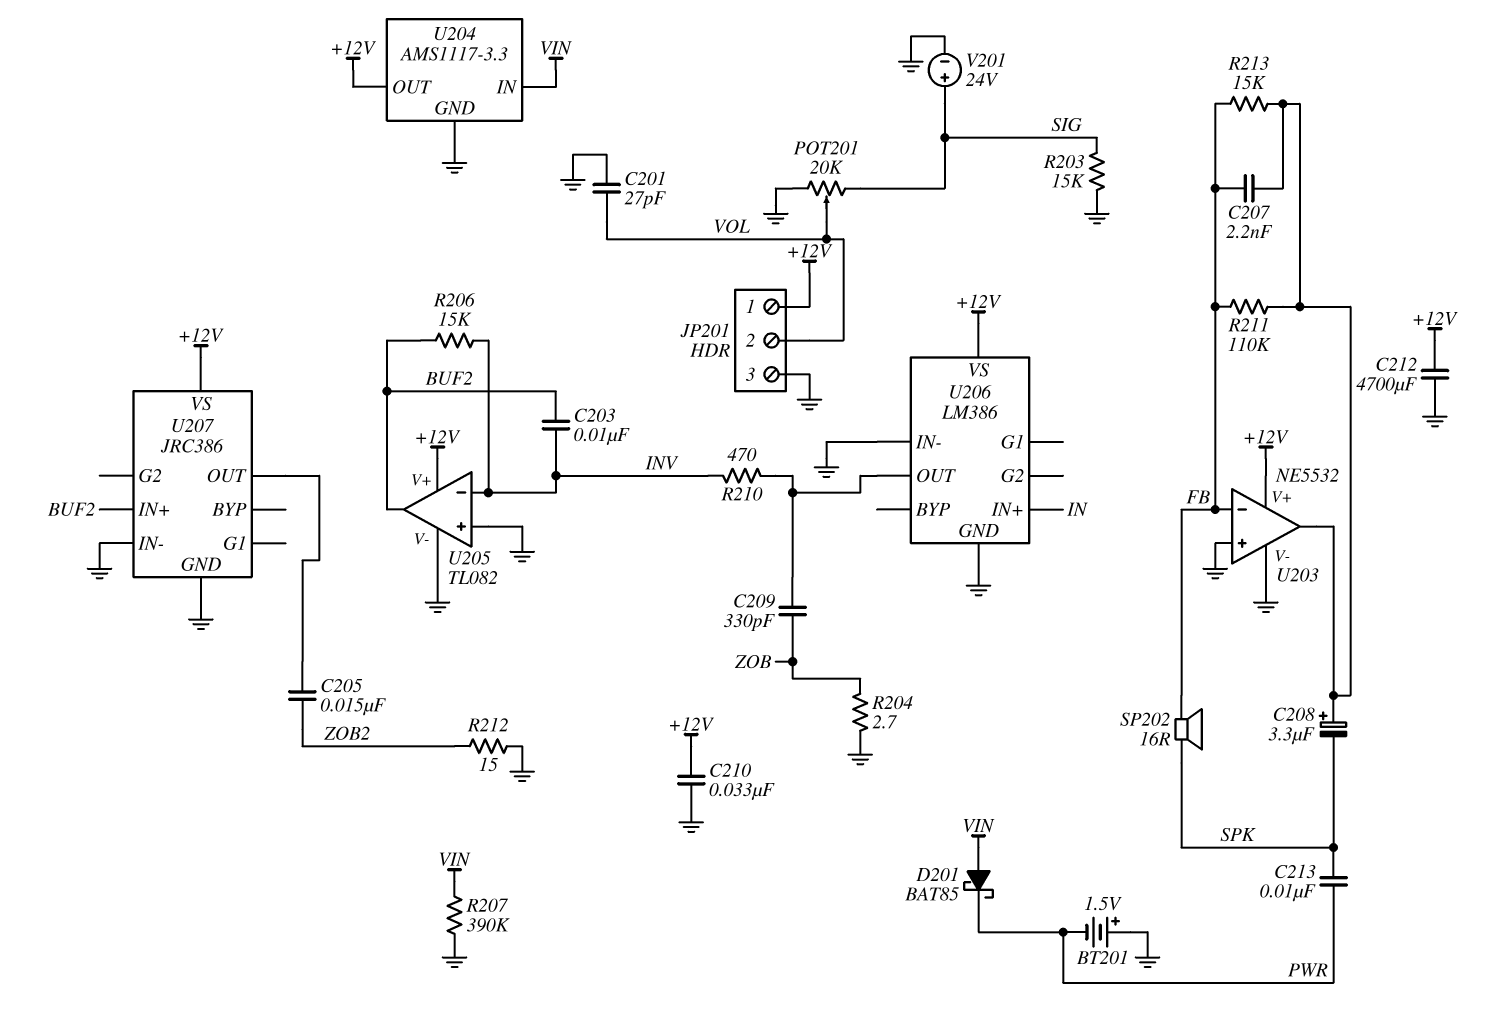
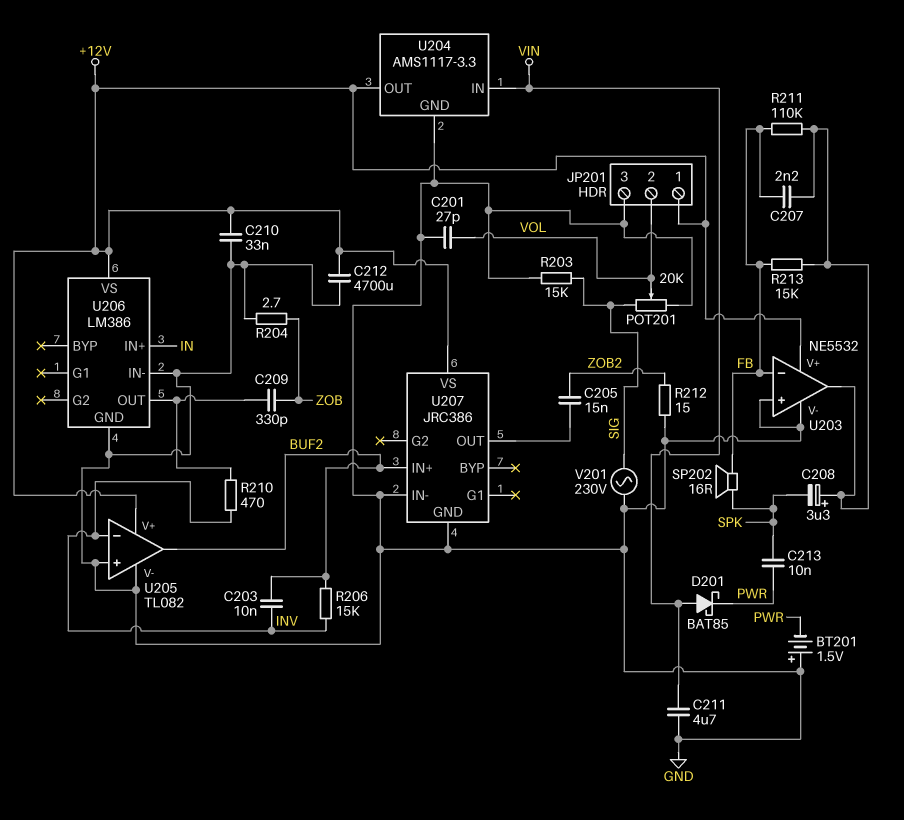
C211: none -> 4.7uF (GND, VIN)
R207: 390k (GND, VIN) -> none
V201: 24V (plus SIG, minus GND) -> AC 230V (GND, SIG)

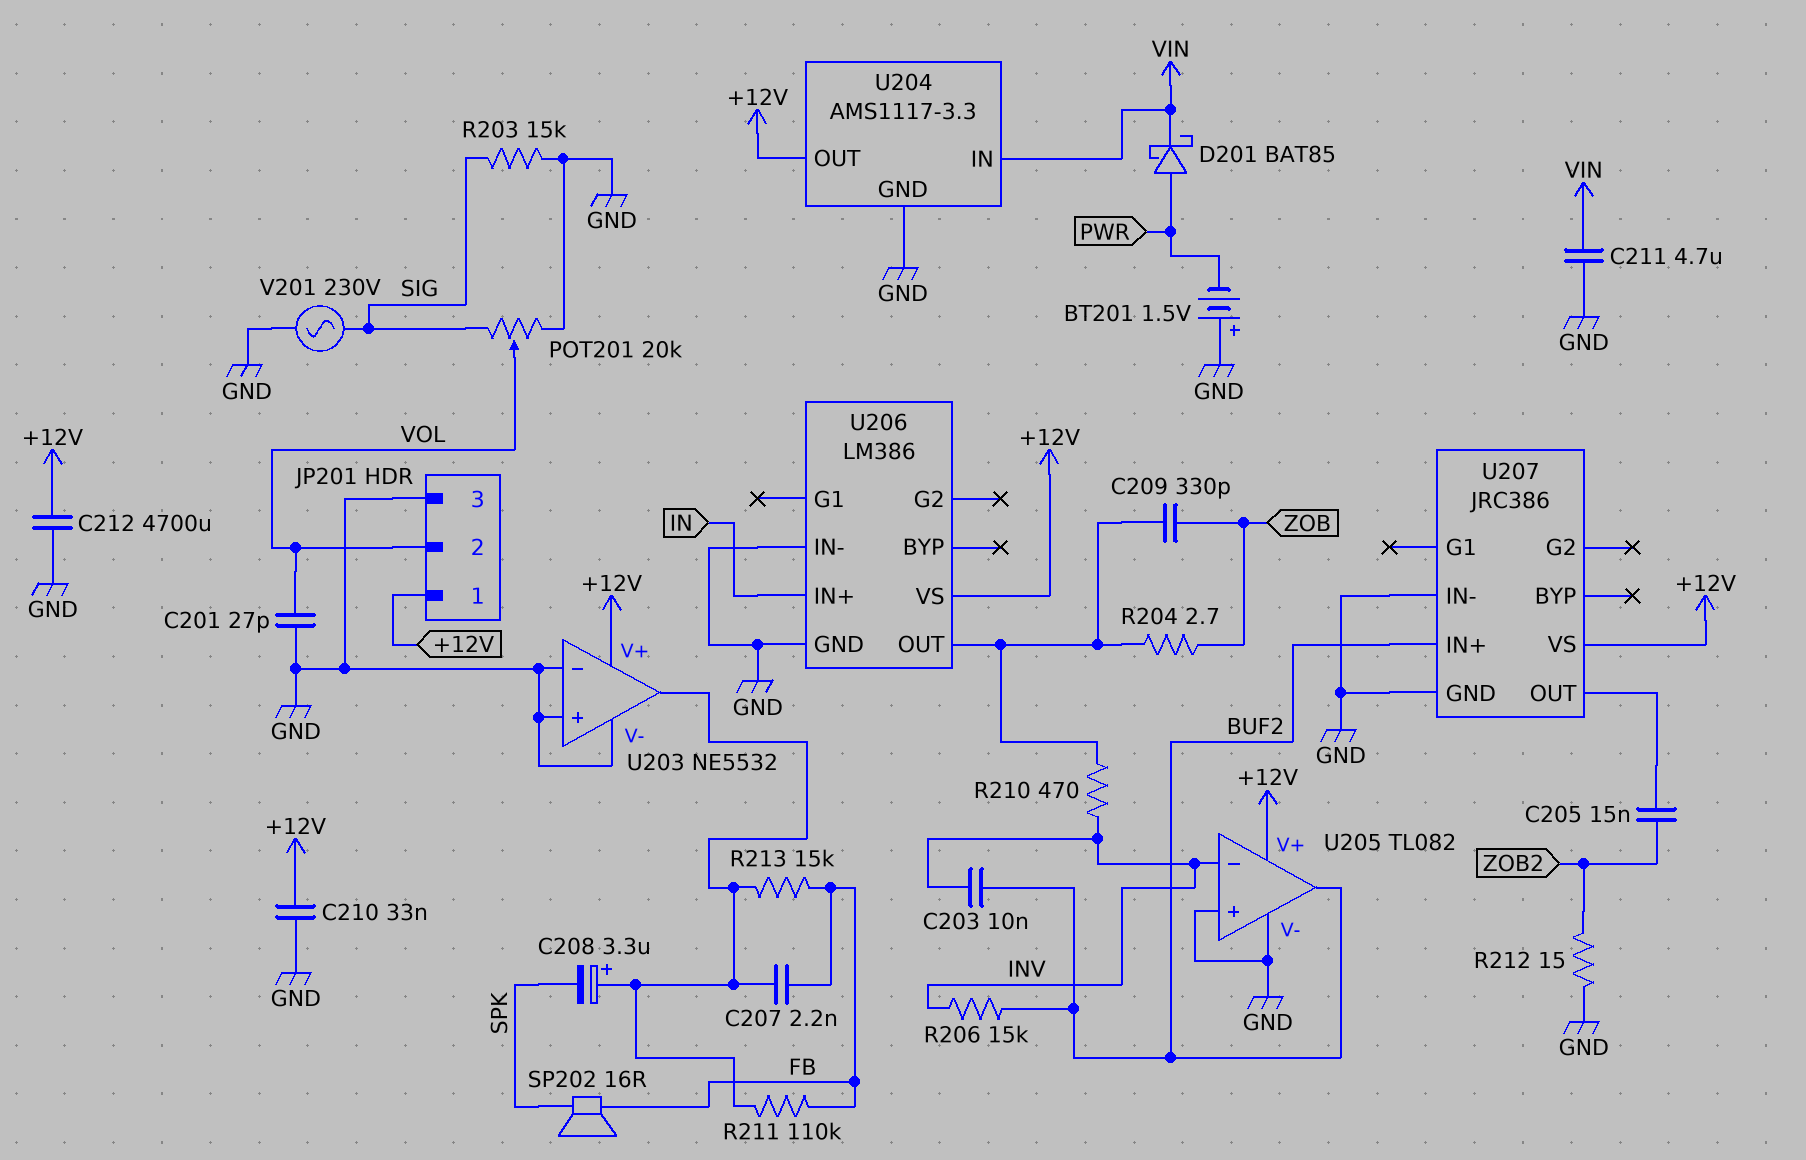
C213: 10nF (PWR, SPK) -> none
D201: schottky BAT85 (A VIN, K PWR) -> schottky BAT85 (A PWR, K VIN)
R204: 2.7 (GND, ZOB) -> 2.7 (U206/OUT, ZOB)
U203 pin in-: FB -> GND

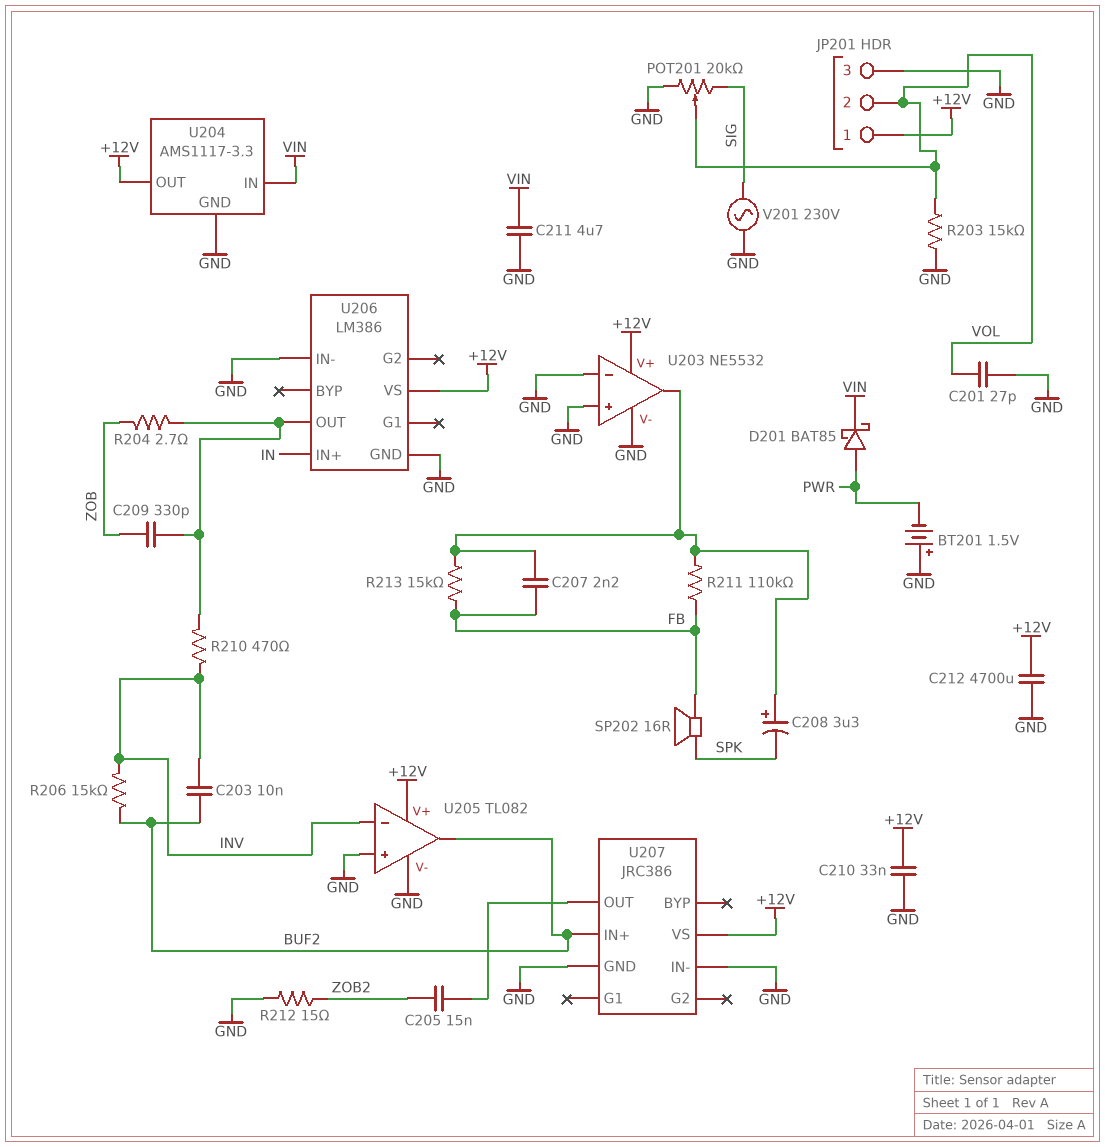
R203: 15k (GND, SIG) -> 15k (GND, VOL)

